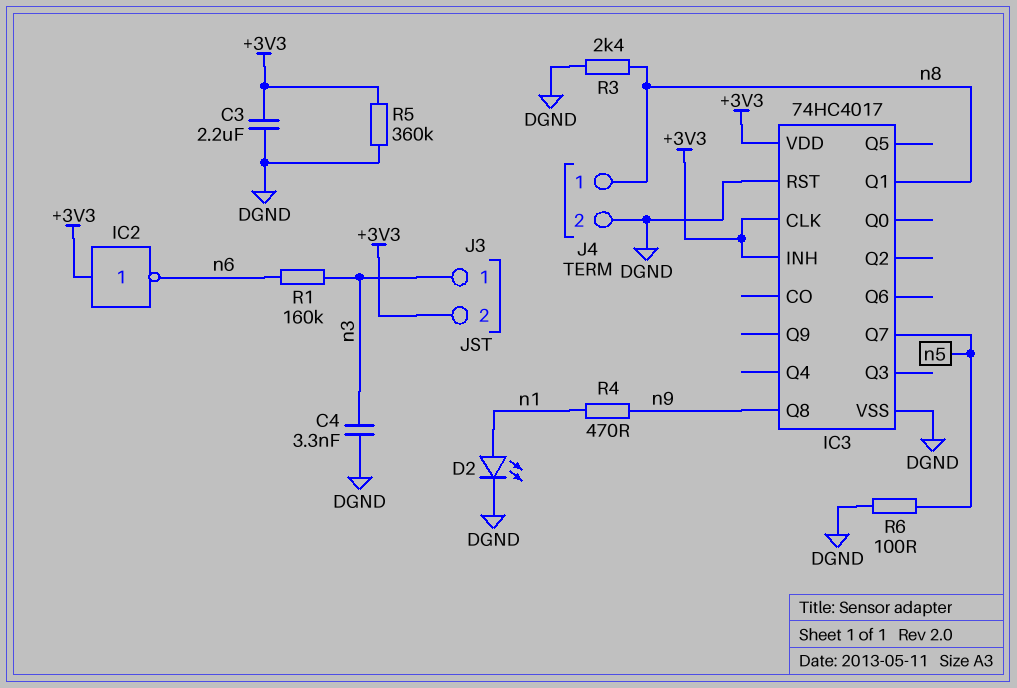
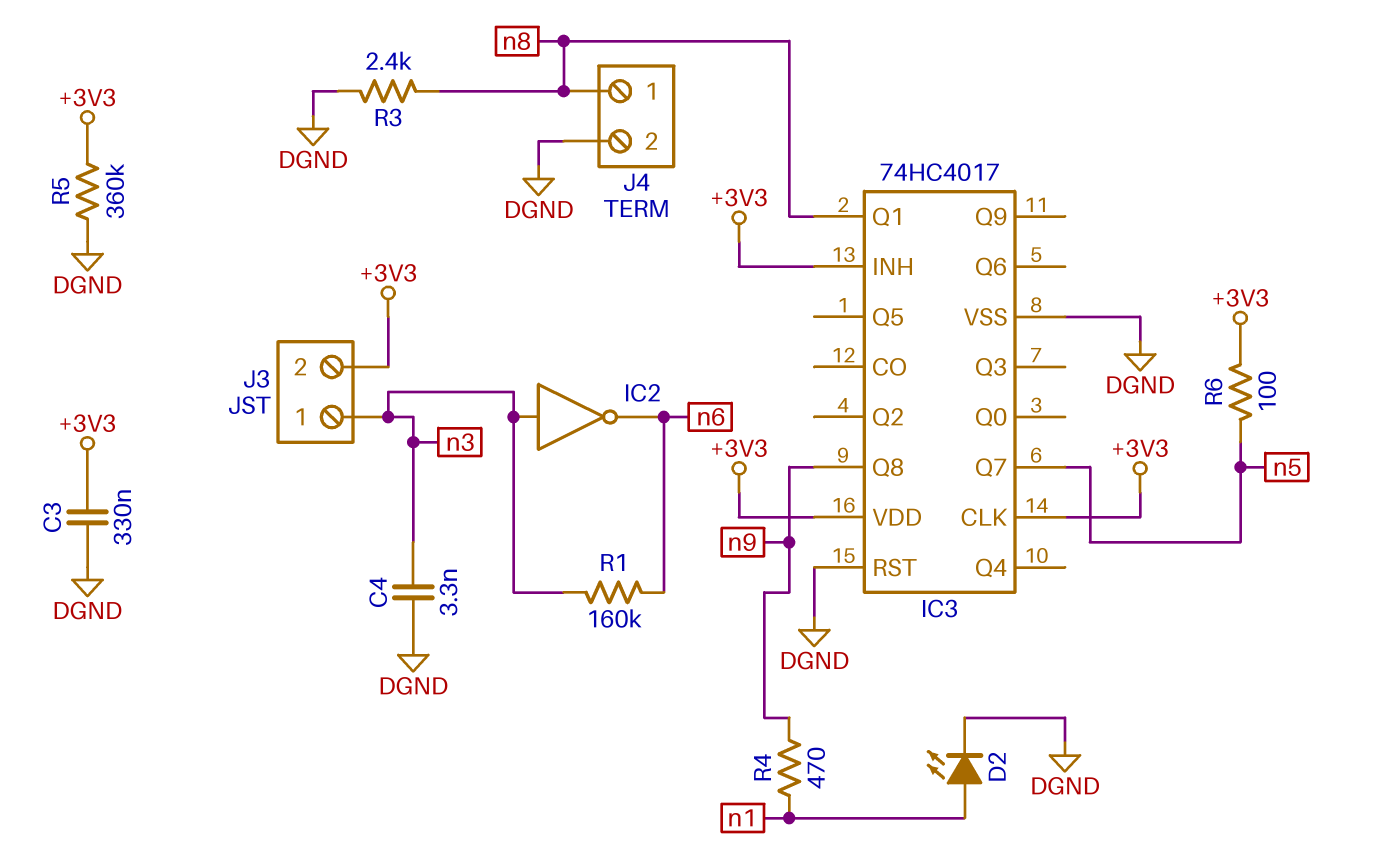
C3: 2.2uF (+3V3, DGND) -> 330nF (+3V3, DGND)
IC2: NOT (in +3V3, out n6) -> NOT (in n3, out n6)
R6: 100 (DGND, n5) -> 100 (+3V3, n5)

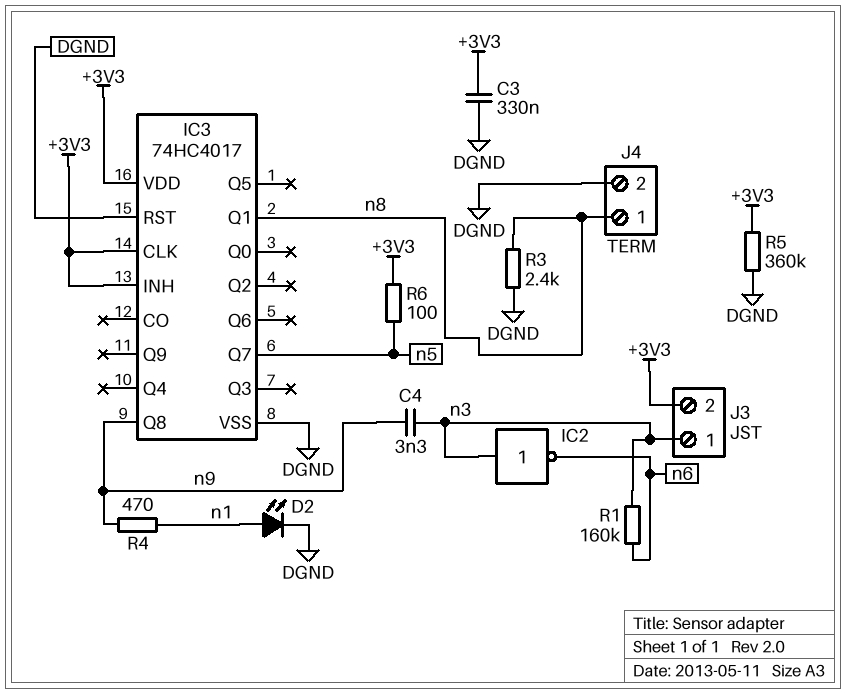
C4: 3.3nF (DGND, n3) -> 3.3nF (n3, n9)

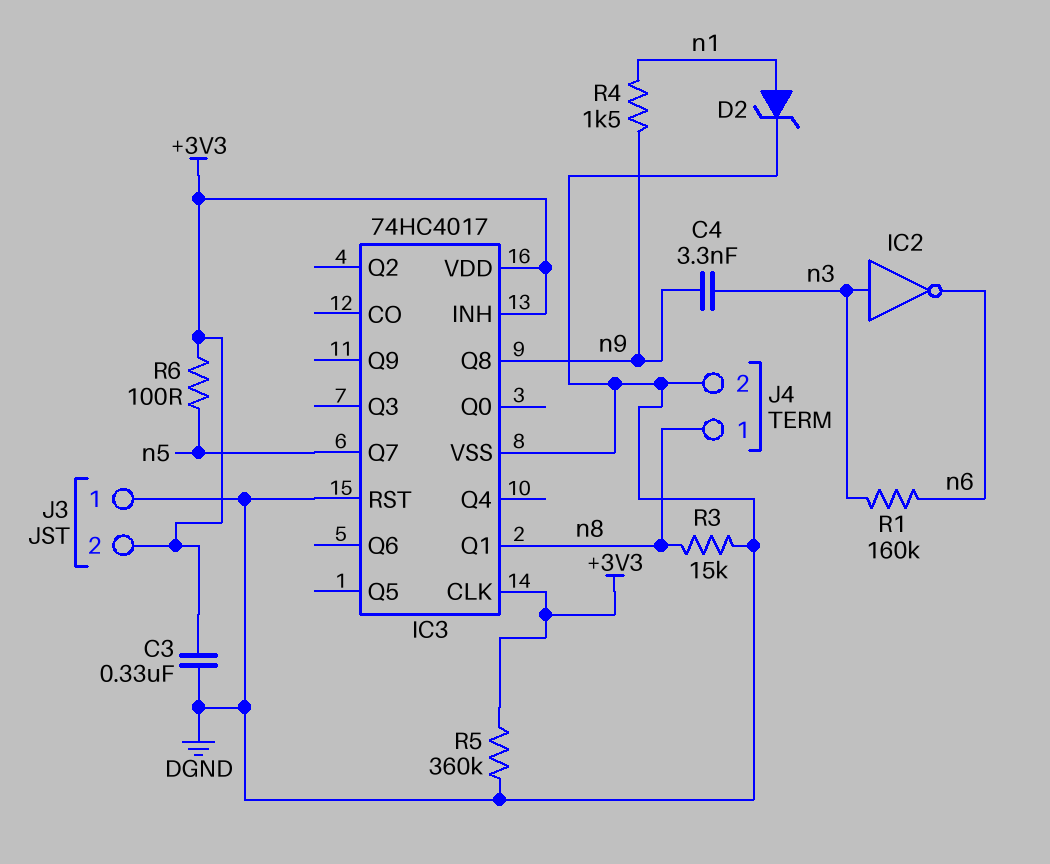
D2: LED (A n1, K DGND) -> zener (A n1, K DGND)
J3 pin 1: n3 -> DGND
R3: 2.4k (DGND, n8) -> 15k (DGND, n8)
R4: 470 (n1, n9) -> 1.5k (n1, n9)

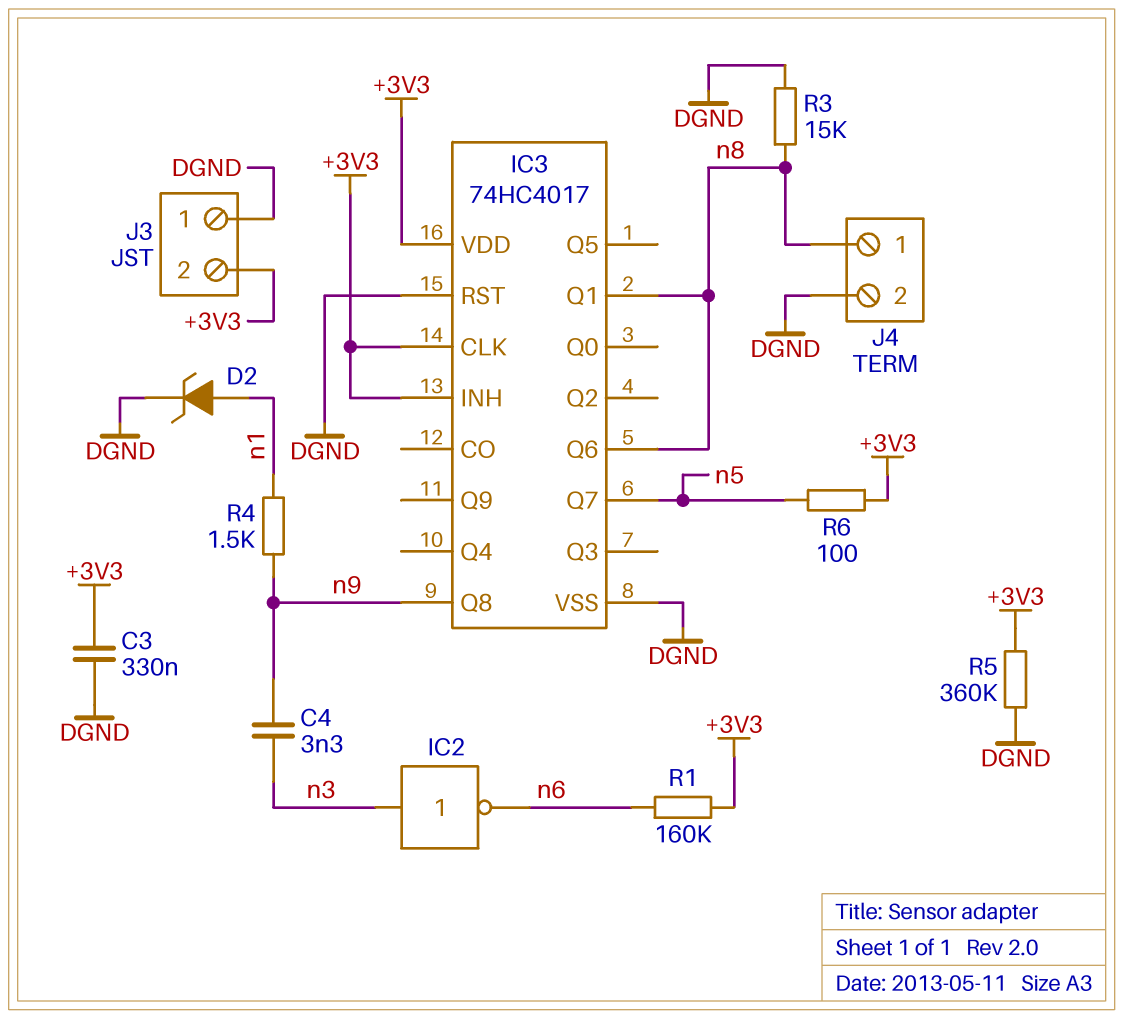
IC3 pin Q6: none -> n8
R1: 160k (n3, n6) -> 160k (+3V3, n6)

